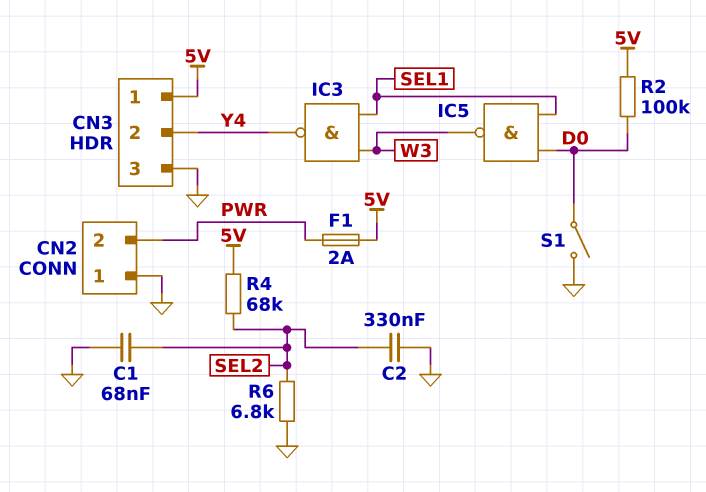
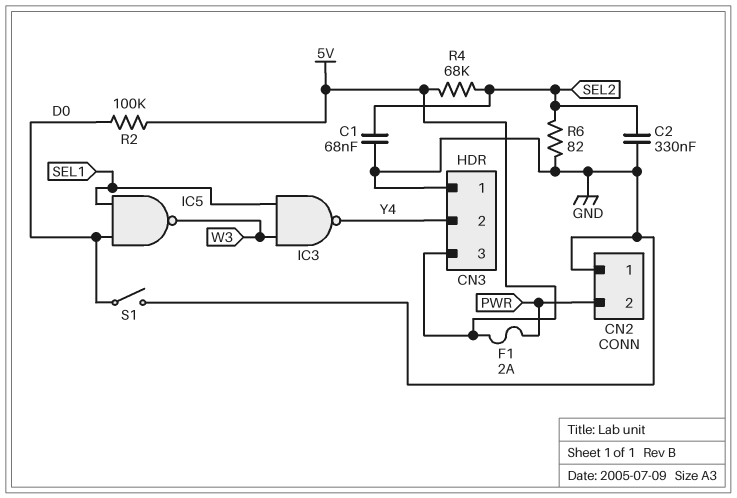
CN3 pin 1: 5V -> GND
CN3 pin 3: GND -> 5V
R6: 6.8k (GND, SEL2) -> 82 (GND, SEL2)

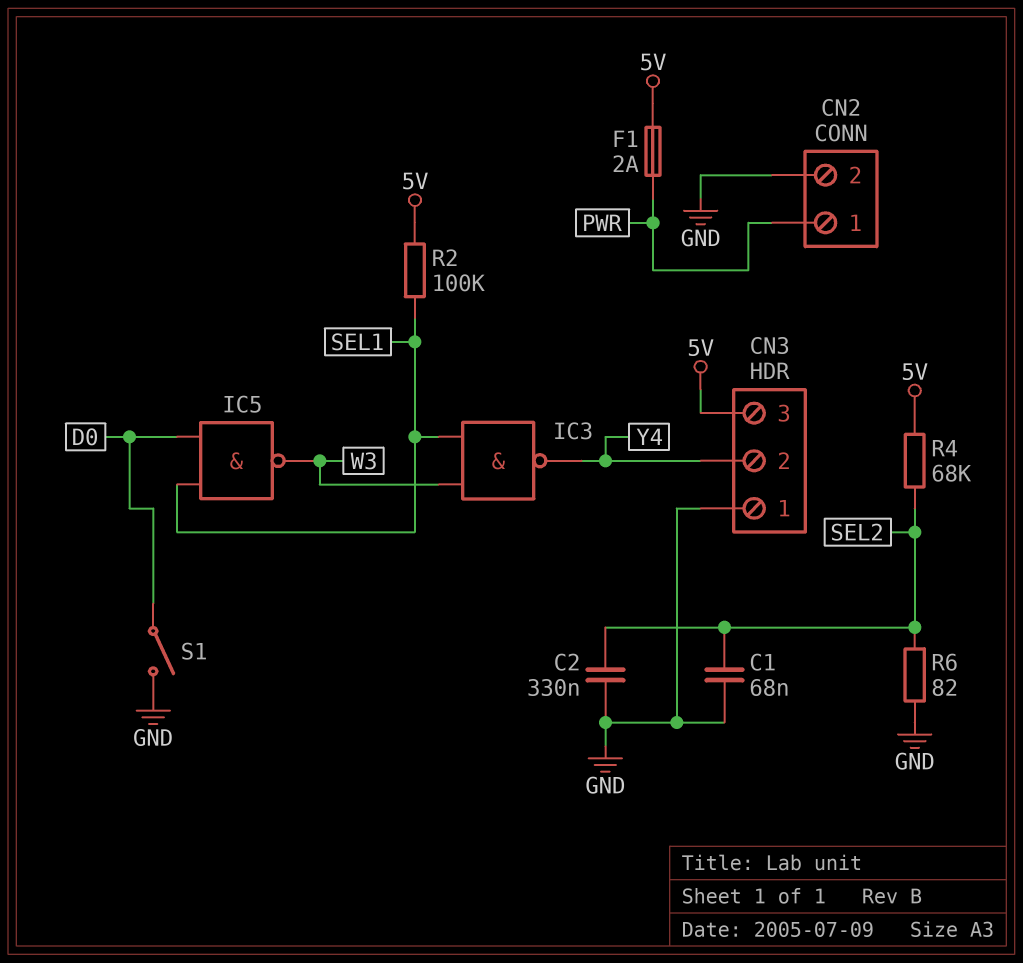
CN2 pin 1: GND -> PWR
CN2 pin 2: PWR -> GND
R2: 100k (5V, D0) -> 100k (5V, SEL1)

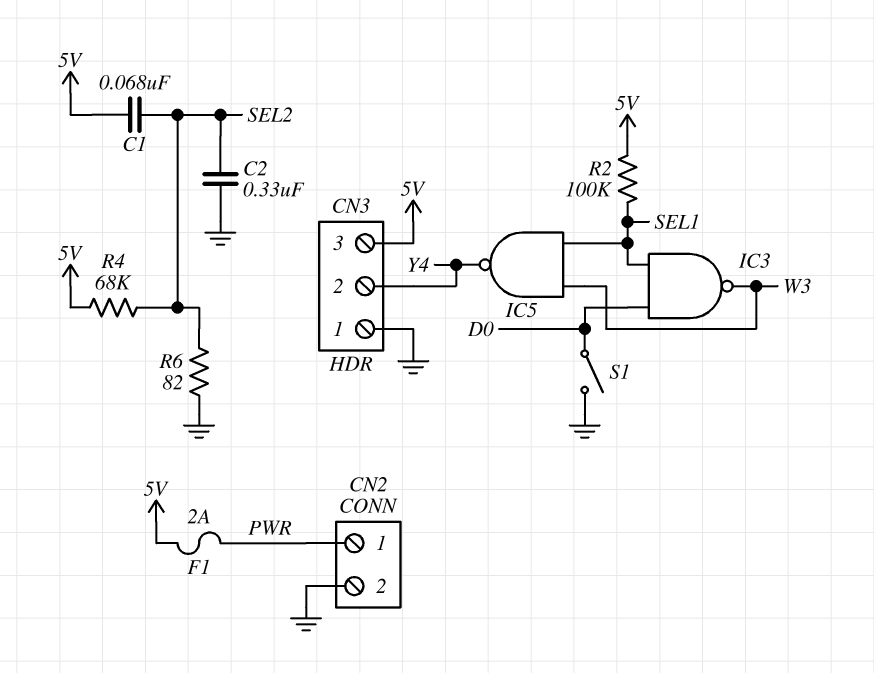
C1: 68nF (GND, SEL2) -> 68nF (5V, SEL2)
IC3: NAND (in SEL1, in W3, out Y4) -> NAND (in D0, in SEL1, out W3)
IC5: NAND (in D0, in SEL1, out W3) -> NAND (in SEL1, in W3, out Y4)

